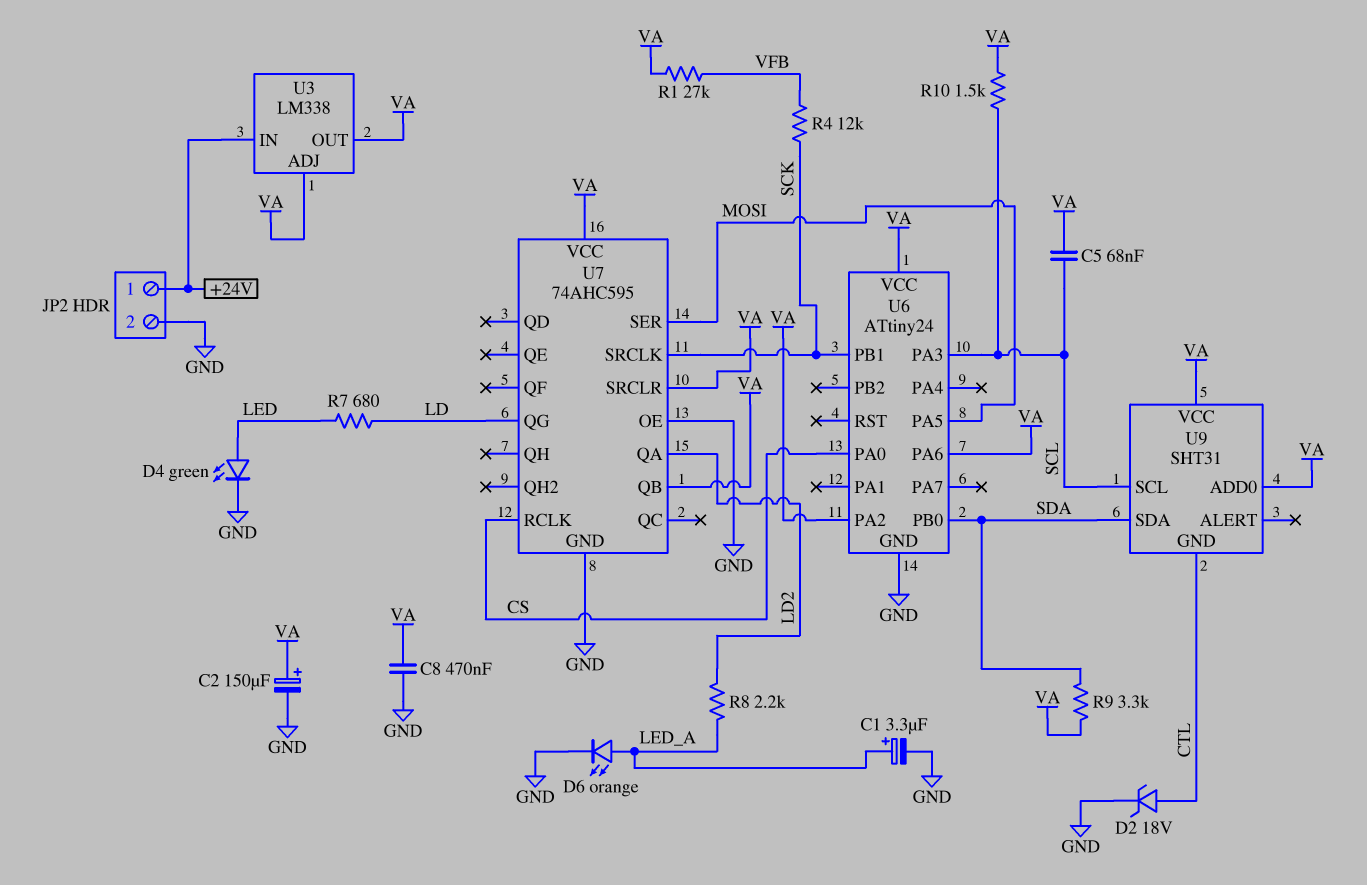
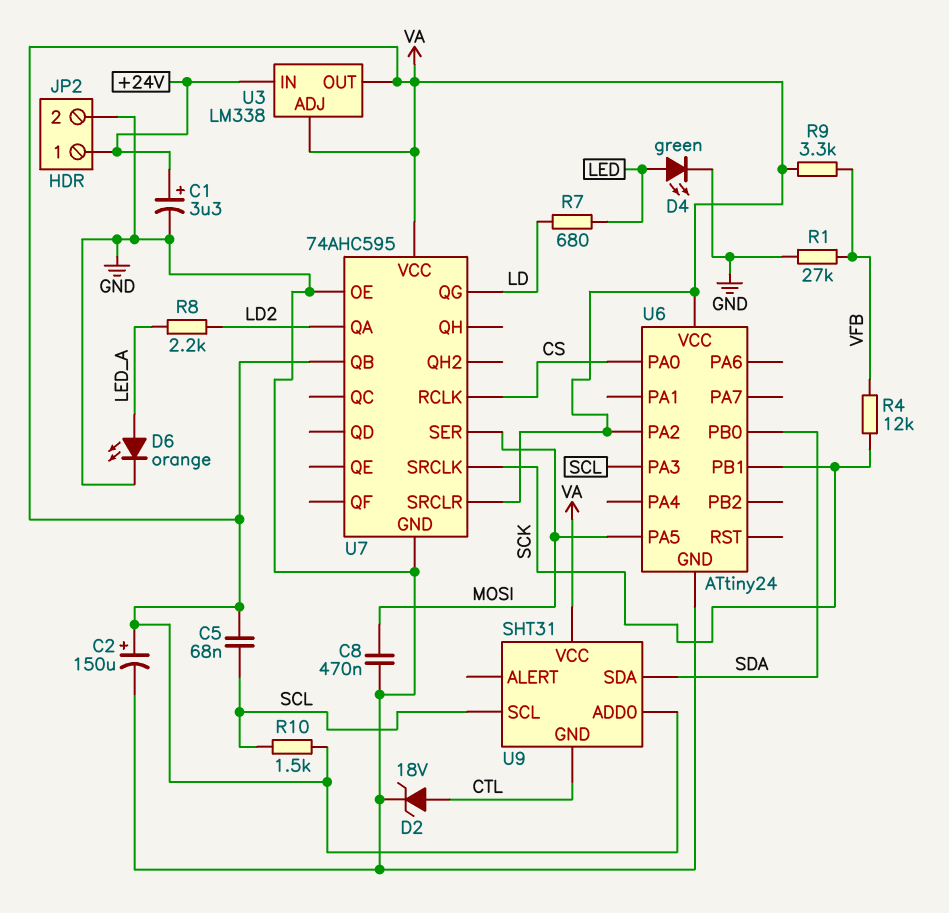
C1: 3.3uF (plus LED_A, minus GND) -> 3.3uF (plus +24V, minus GND)
C8: 470nF (GND, VA) -> 470nF (GND, MOSI)
R1: 27k (VA, VFB) -> 27k (GND, VFB)
R9: 3.3k (SDA, VA) -> 3.3k (VA, VFB)
U6 pin PA6: VA -> none

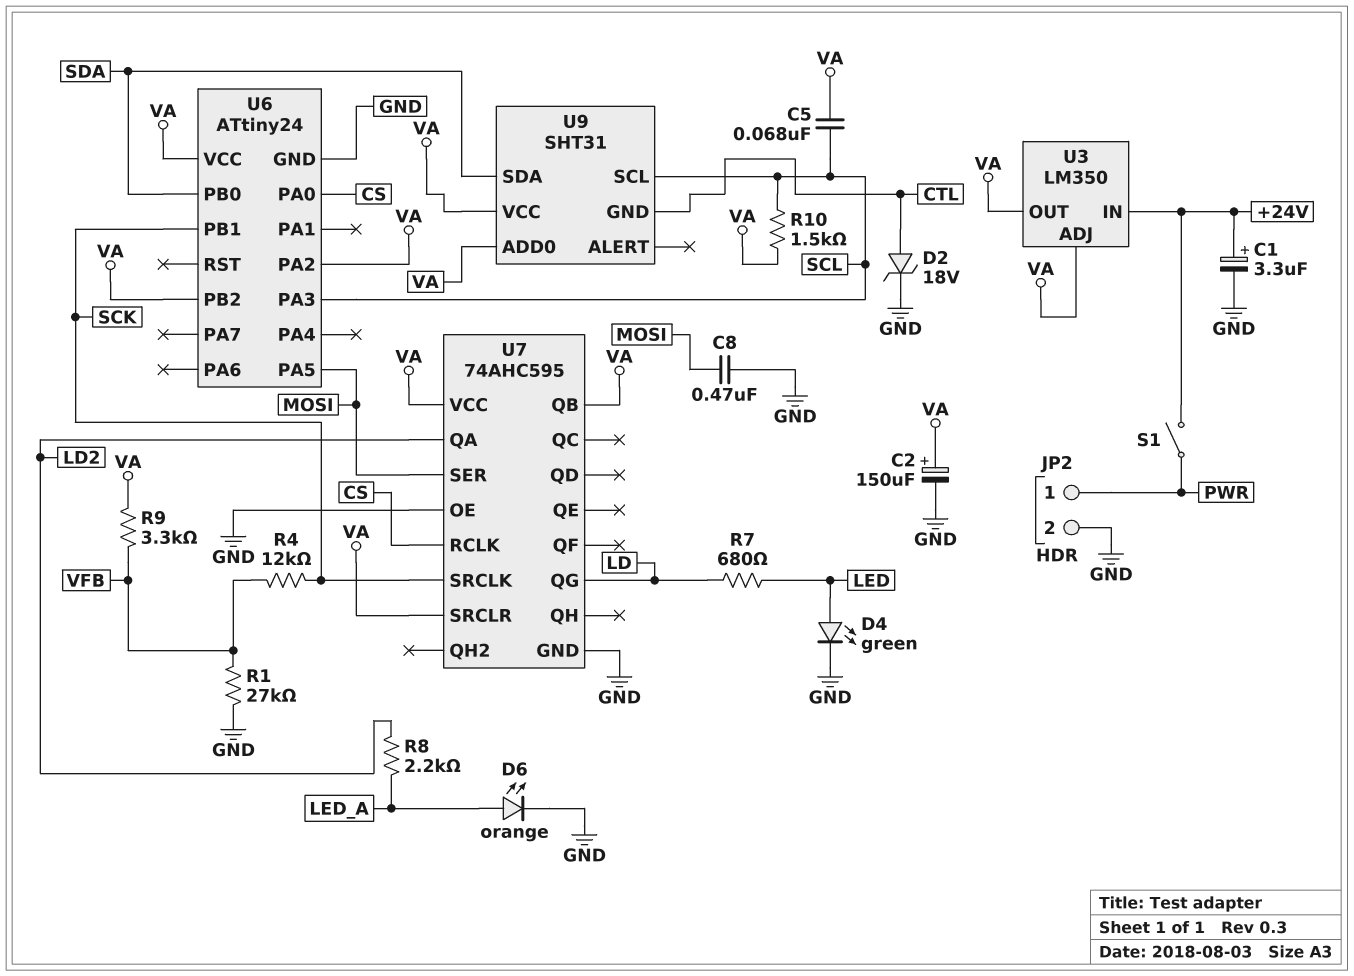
JP2 pin 1: +24V -> PWR
S1: none -> switch (+24V, PWR)
U3: LM338 -> LM350
U6 pin PB2: none -> VA

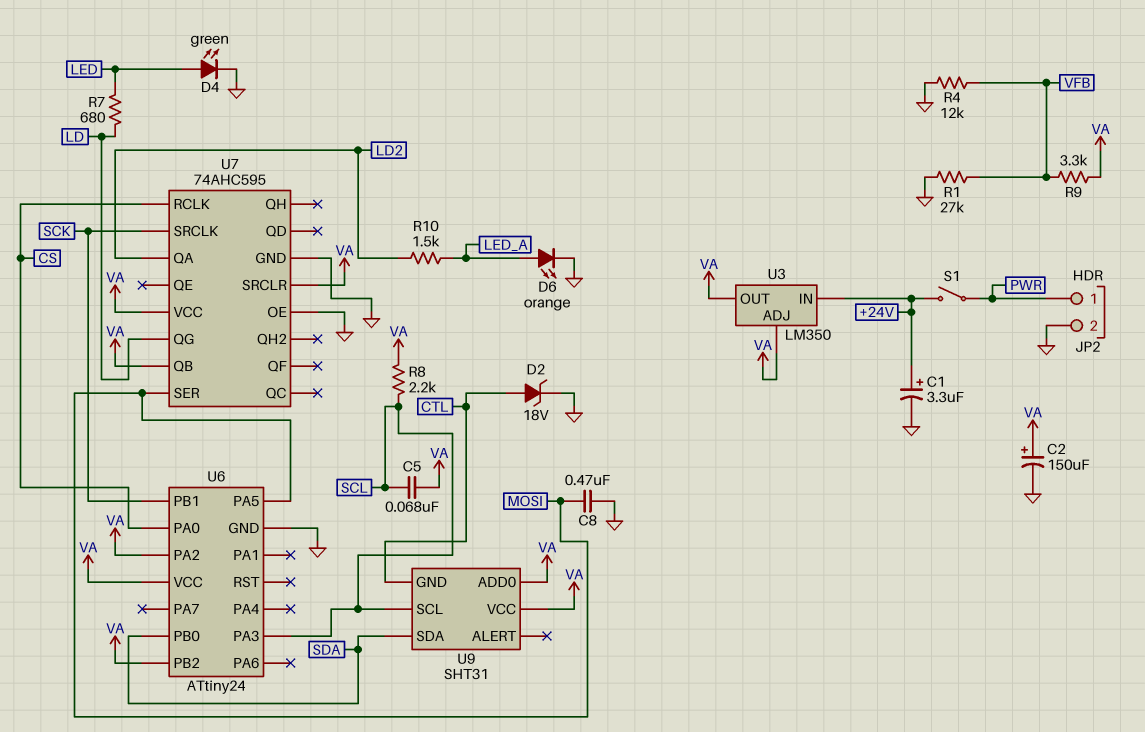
R4: 12k (SCK, VFB) -> 12k (GND, VFB)
R8: 2.2k (LD2, LED_A) -> 2.2k (SCL, VA)
R10: 1.5k (SCL, VA) -> 1.5k (LD2, LED_A)

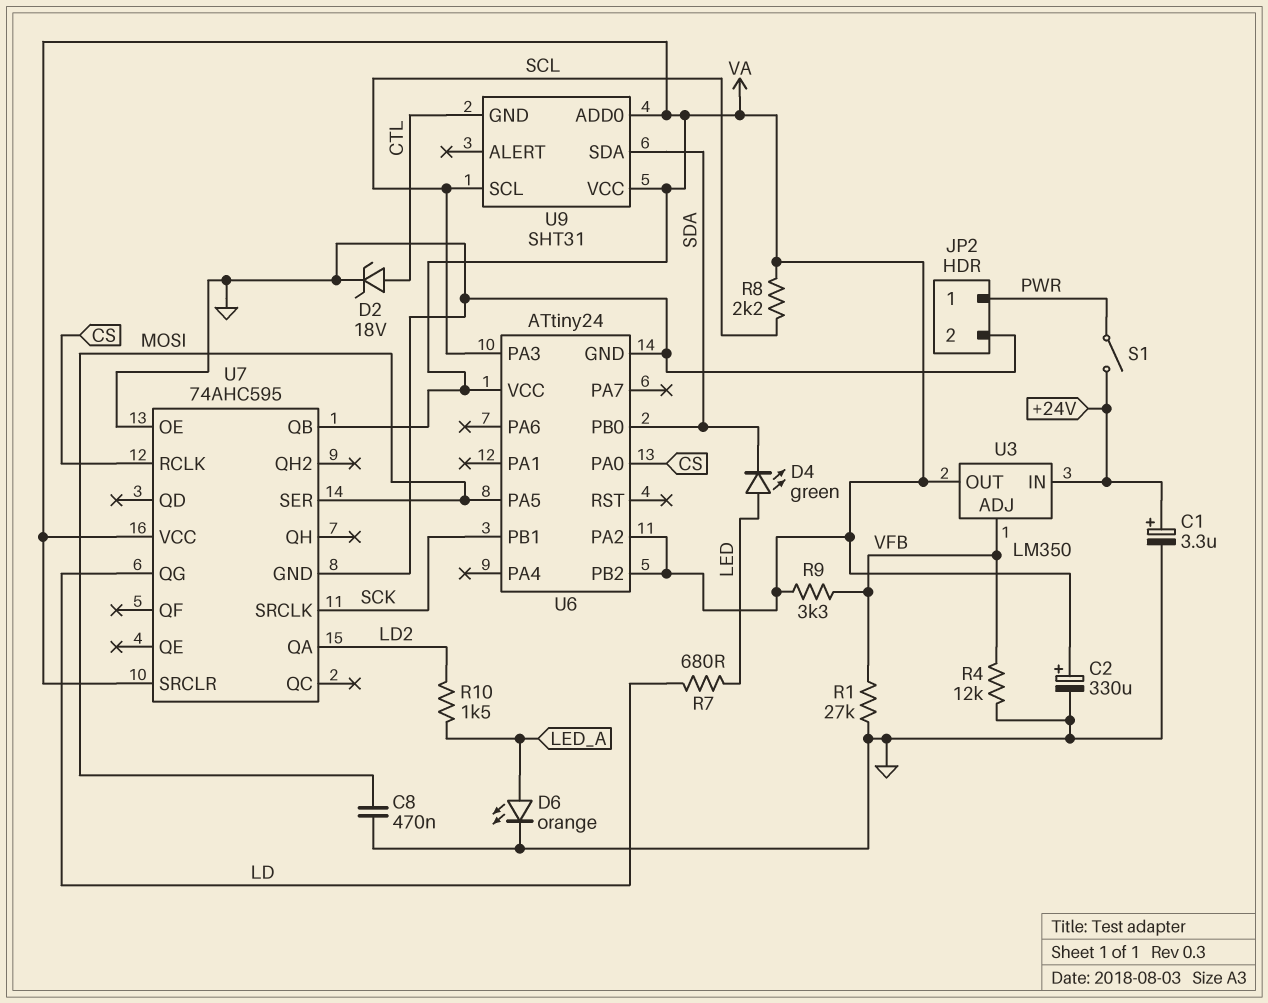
C2: 150uF (plus VA, minus GND) -> 330uF (plus VA, minus GND)
C5: 68nF (SCL, VA) -> none
D4: LED green (A LED, K GND) -> LED green (A LED, K SDA)
U3 pin ADJ: VA -> VFB

